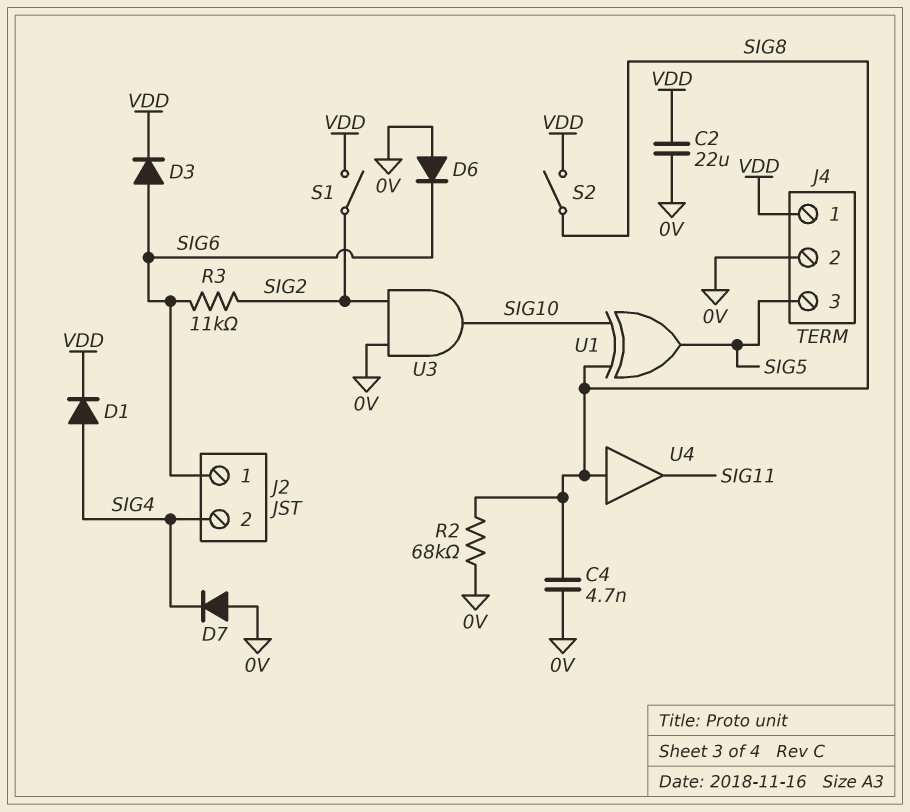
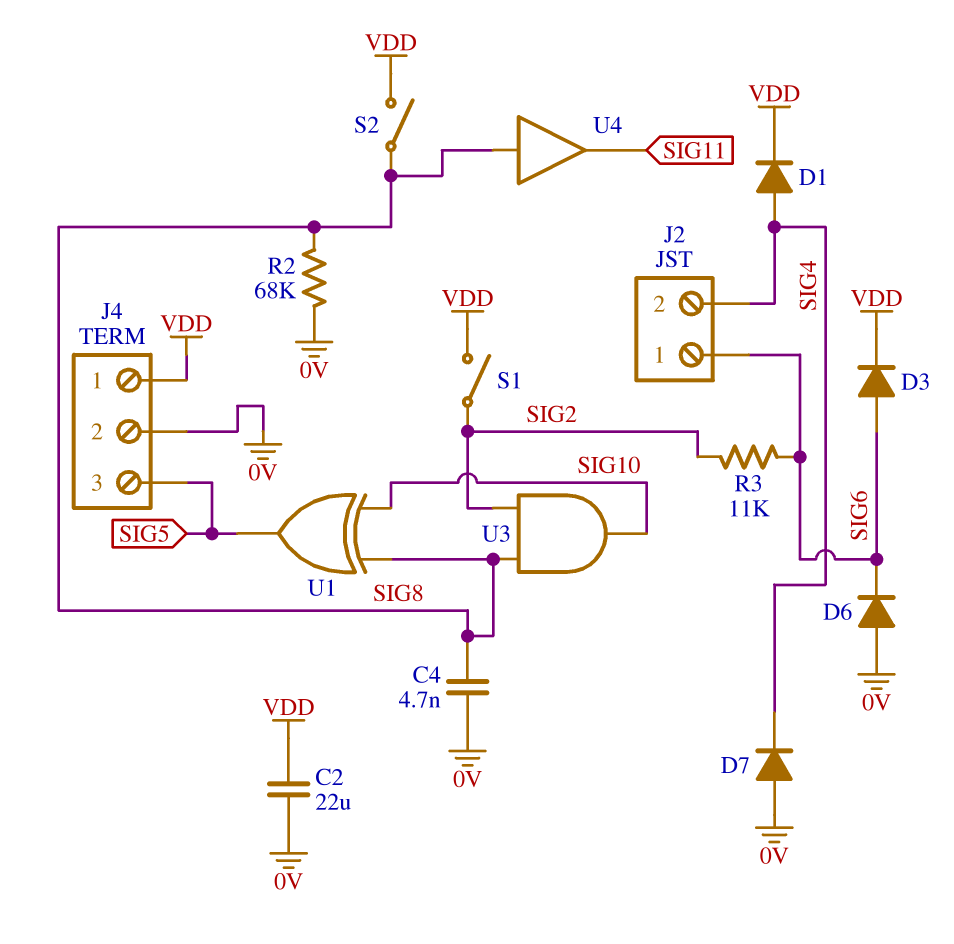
U3: AND (in 0V, in SIG2, out SIG10) -> AND (in SIG2, in SIG8, out SIG10)

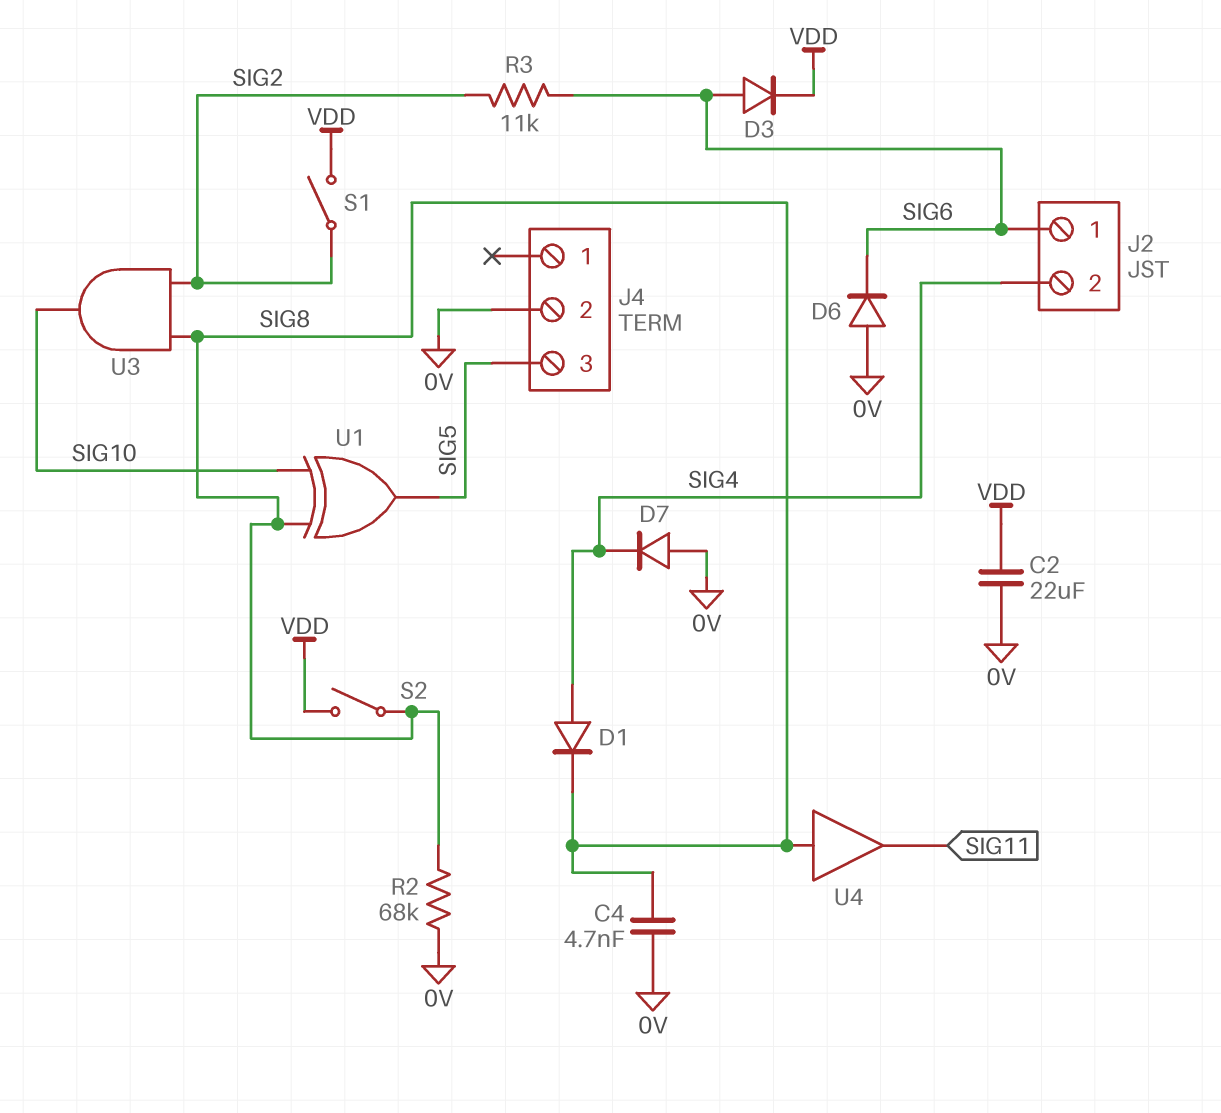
D1: diode (A SIG4, K VDD) -> diode (A SIG4, K SIG8)
J4 pin 1: VDD -> none

